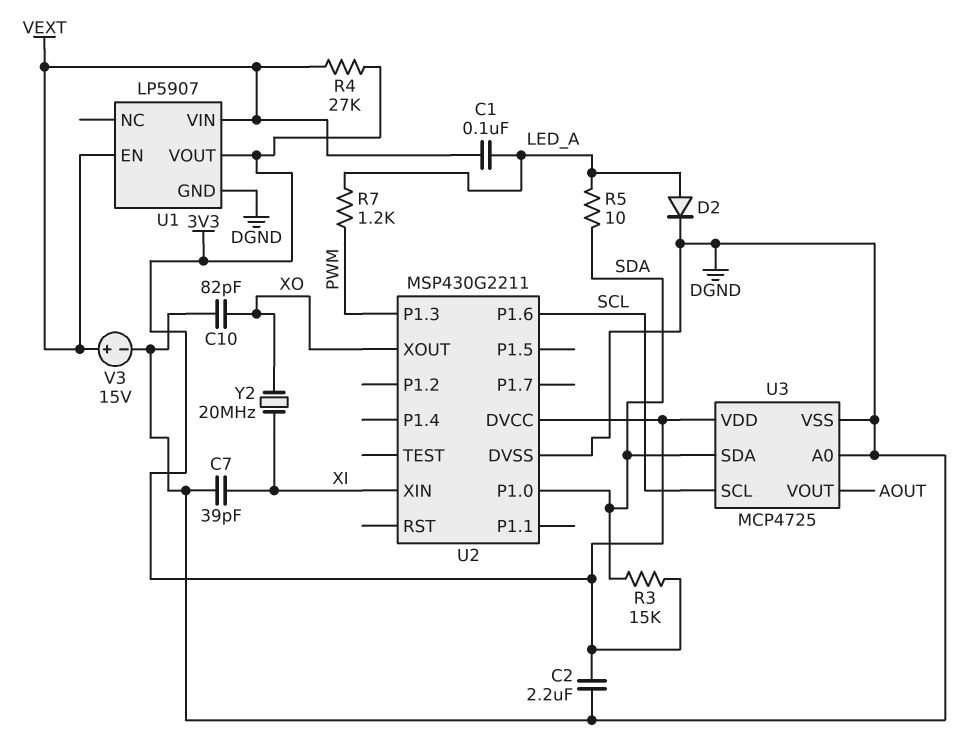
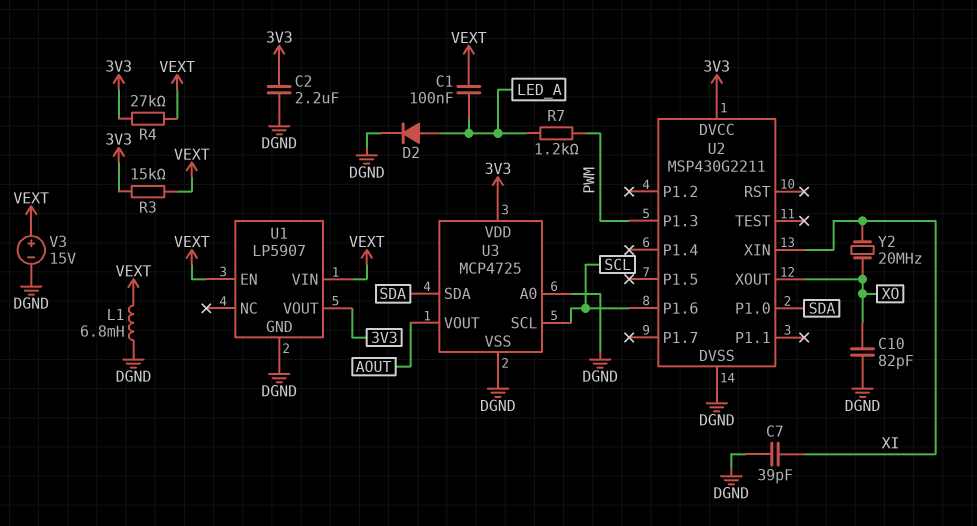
L1: none -> 6.8mH (DGND, VEXT)
R3: 15k (3V3, SDA) -> 15k (3V3, VEXT)
R5: 10 (LED_A, SDA) -> none

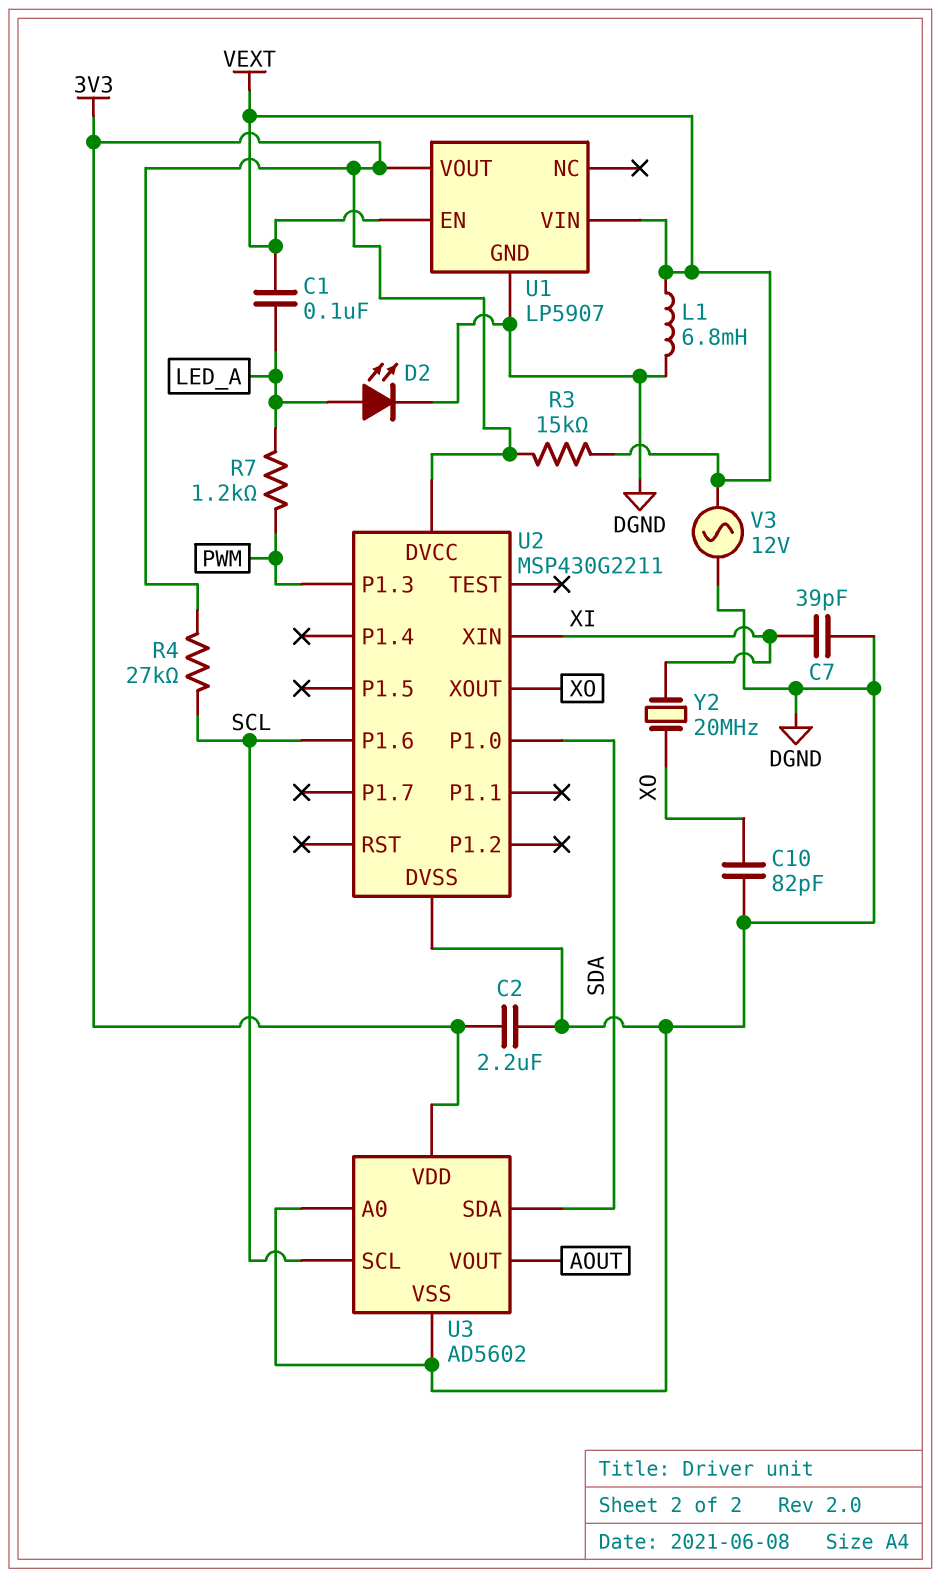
D2: diode (A LED_A, K DGND) -> LED (A LED_A, K DGND)
R4: 27k (3V3, VEXT) -> 27k (3V3, SCL)
U3: MCP4725 -> AD5602
V3: 15V (plus VEXT, minus DGND) -> AC 12V (DGND, VEXT)

